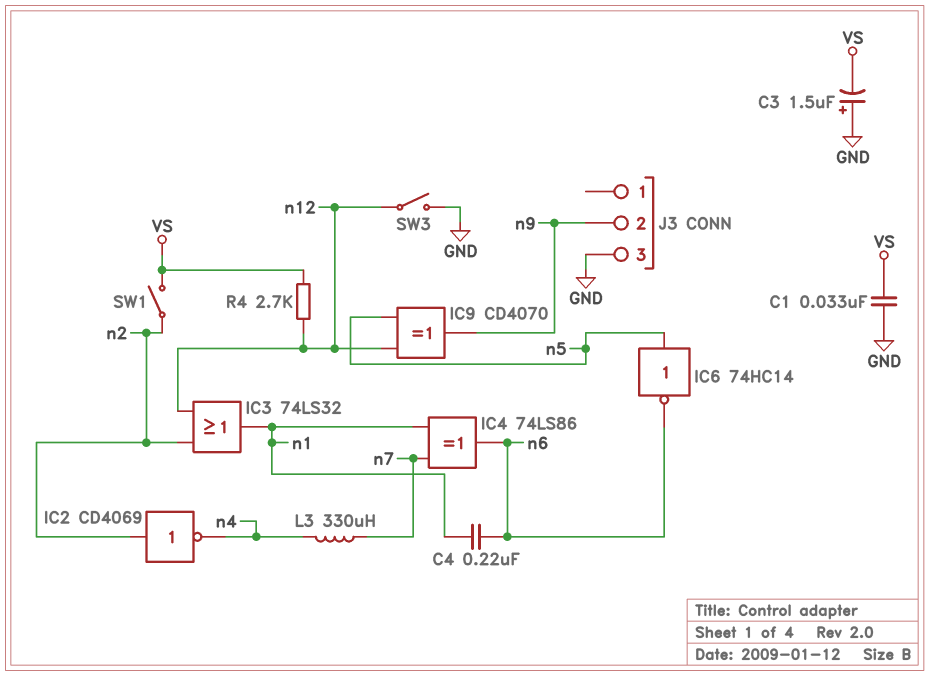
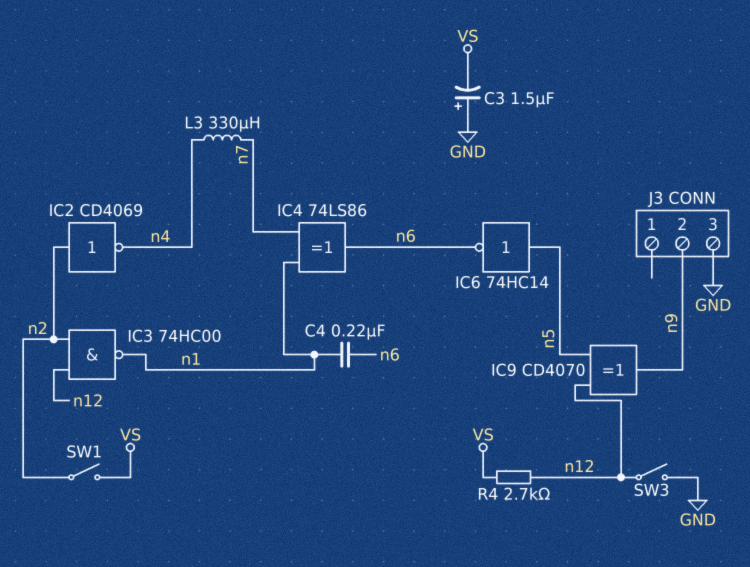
C1: 33nF (GND, VS) -> none
IC3: OR 74LS32 (in n2, in n12, out n1) -> NAND 74HC00 (in n2, in n12, out n1)

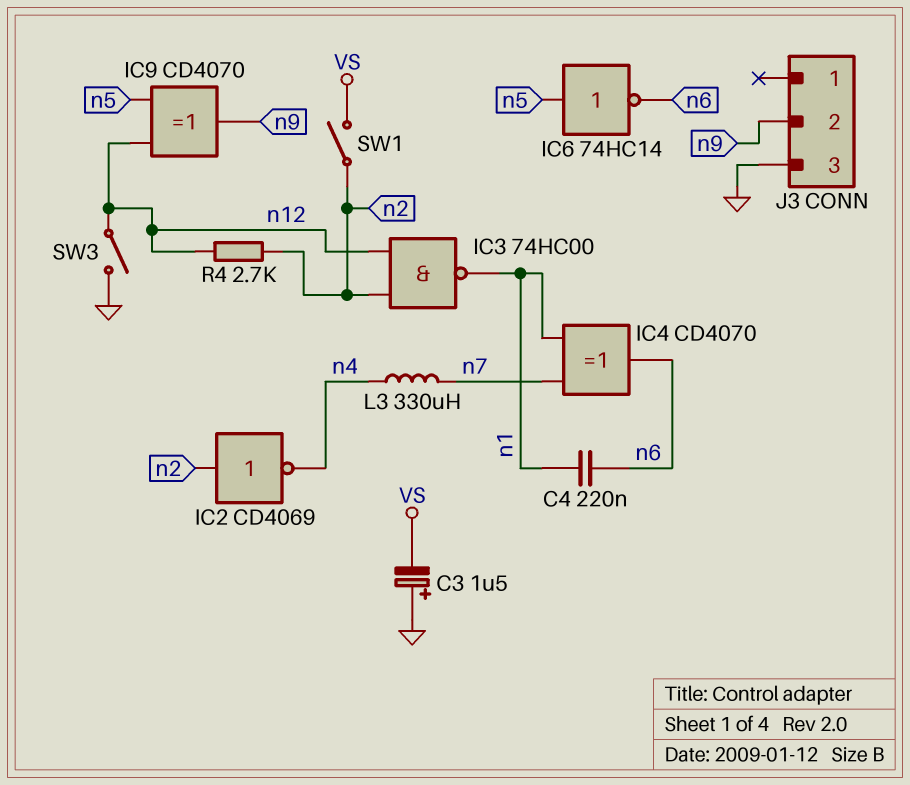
IC4: XOR 74LS86 (in n1, in n7, out n6) -> XOR CD4070 (in n1, in n7, out n6)
R4: 2.7k (VS, n12) -> 2.7k (n2, n12)

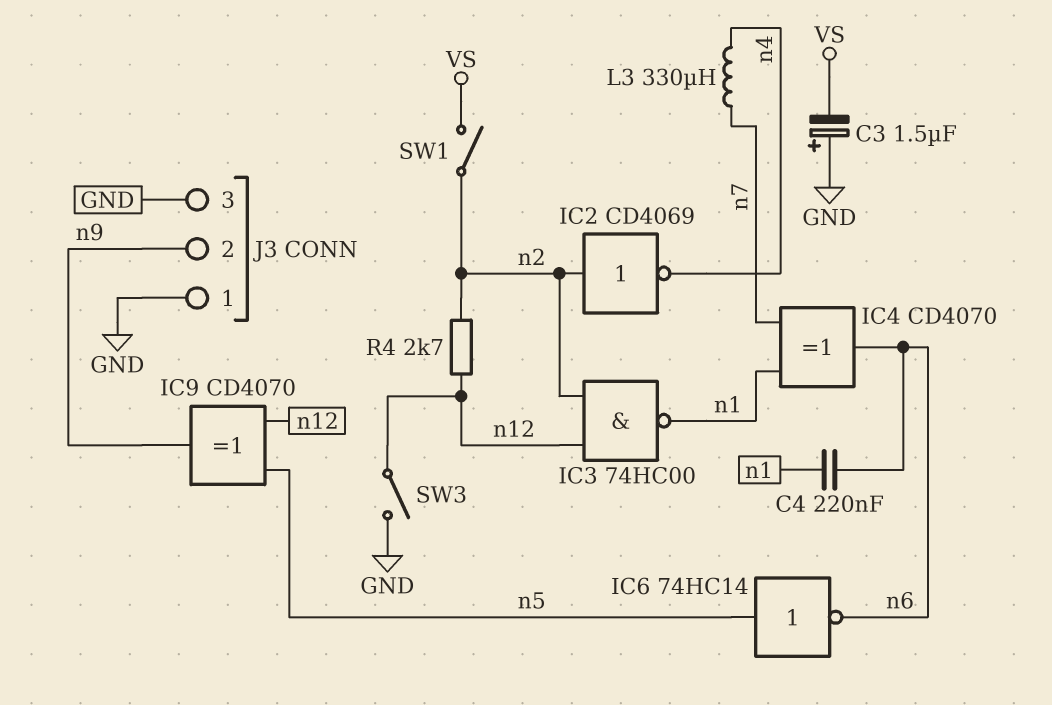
J3 pin 1: none -> GND

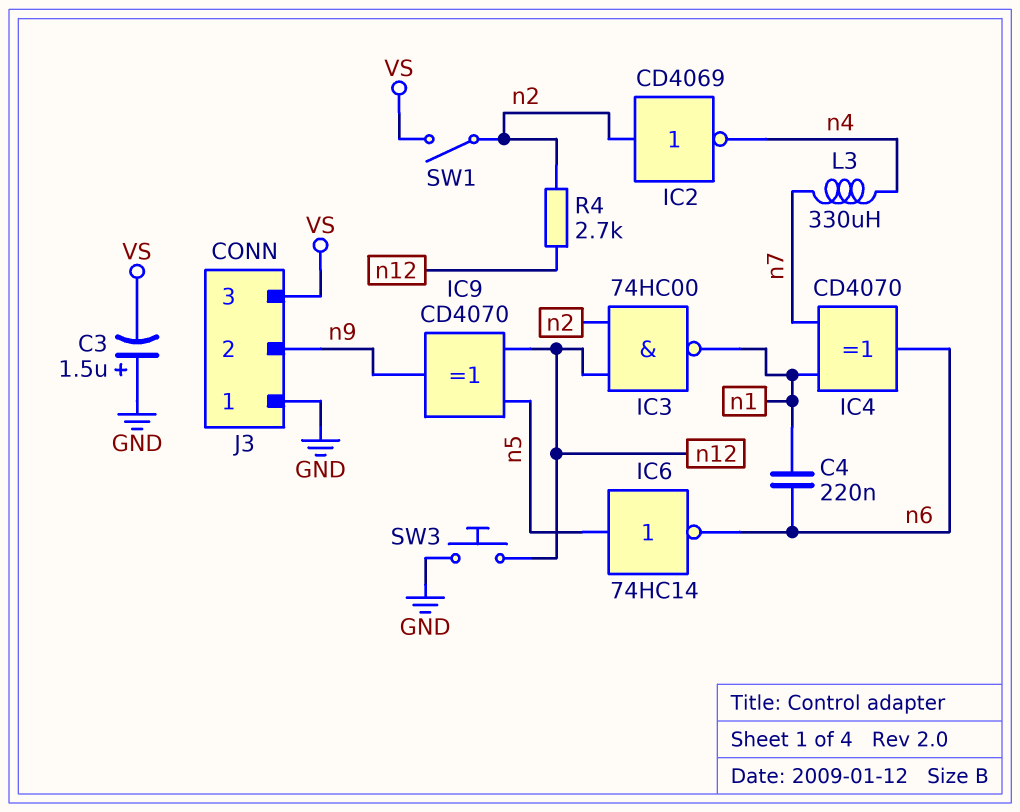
J3 pin 3: GND -> VS
SW3: switch (GND, n12) -> button (GND, n12)

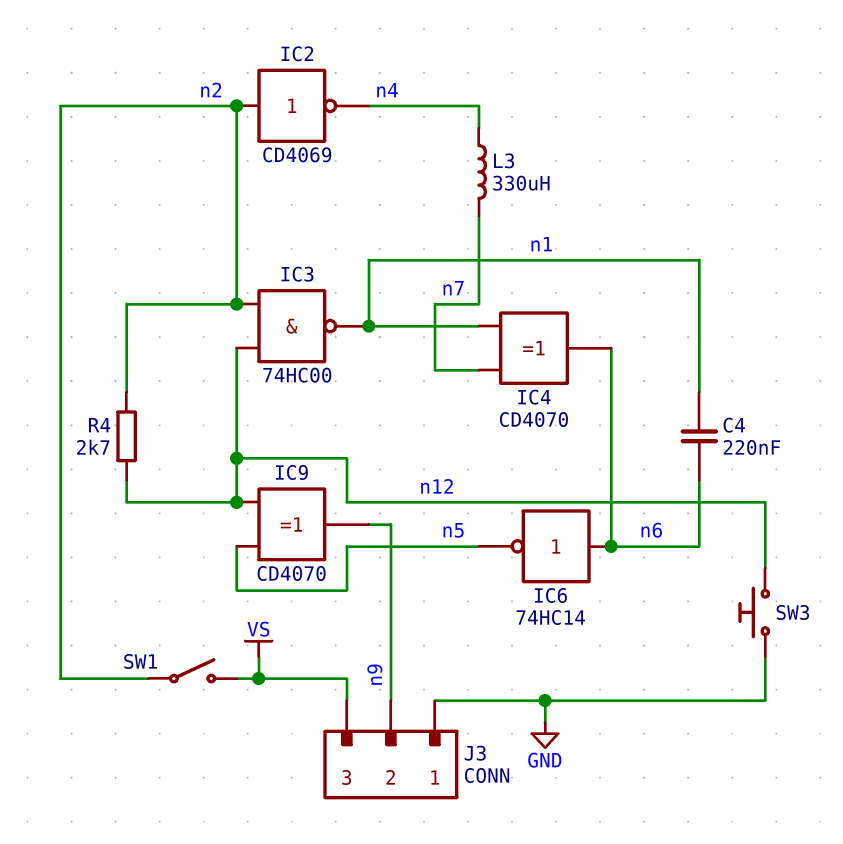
C3: 1.5uF (plus GND, minus VS) -> none
IC6: NOT 74HC14 (in n5, out n6) -> NOT 74HC14 (in n6, out n5)

